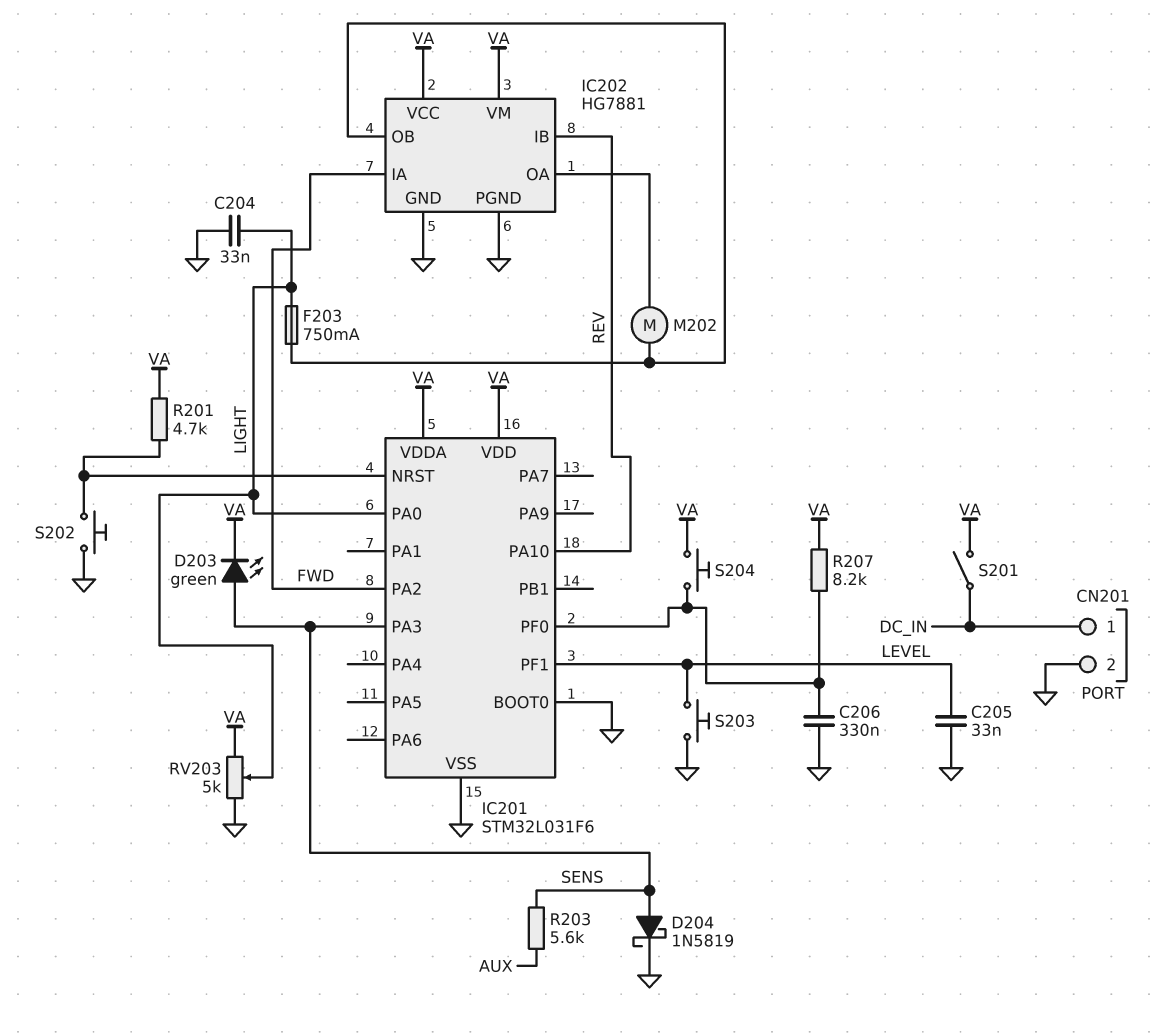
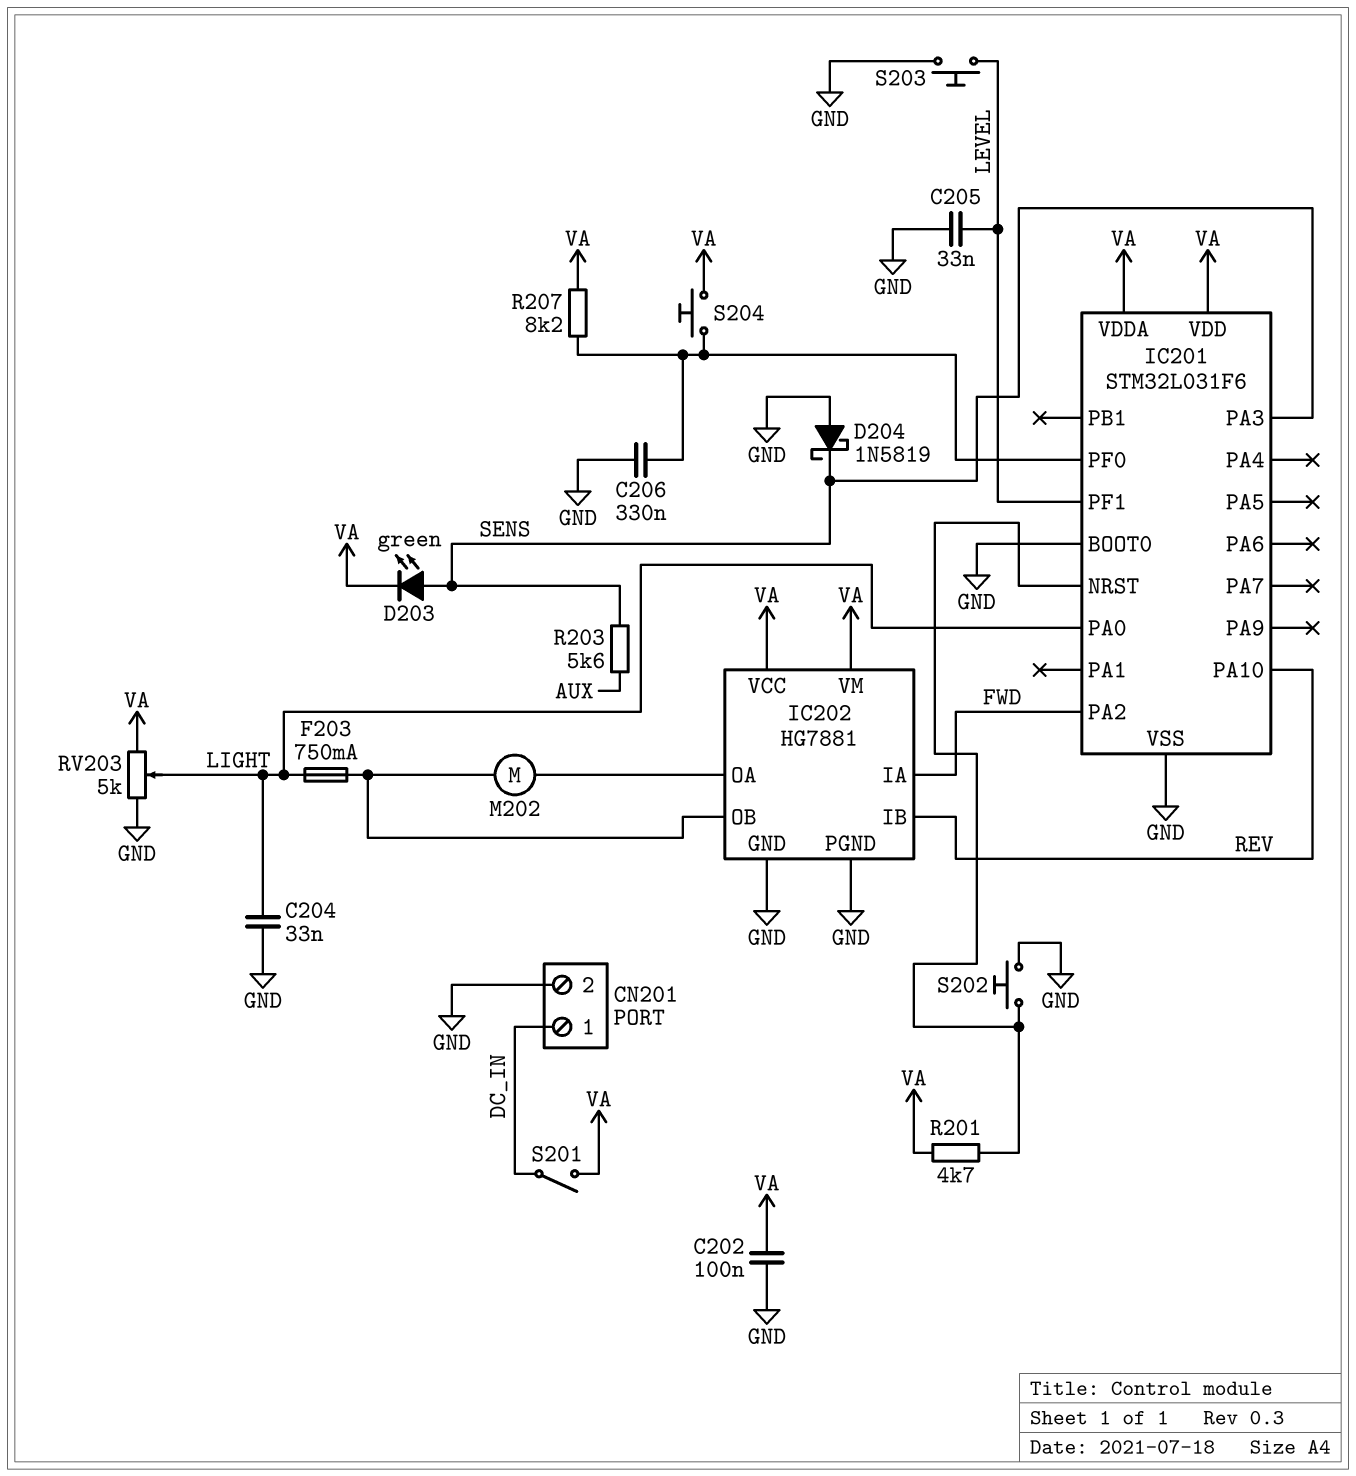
C202: none -> 100nF (GND, VA)
D204: schottky 1N5819 (A SENS, K GND) -> schottky 1N5819 (A GND, K SENS)

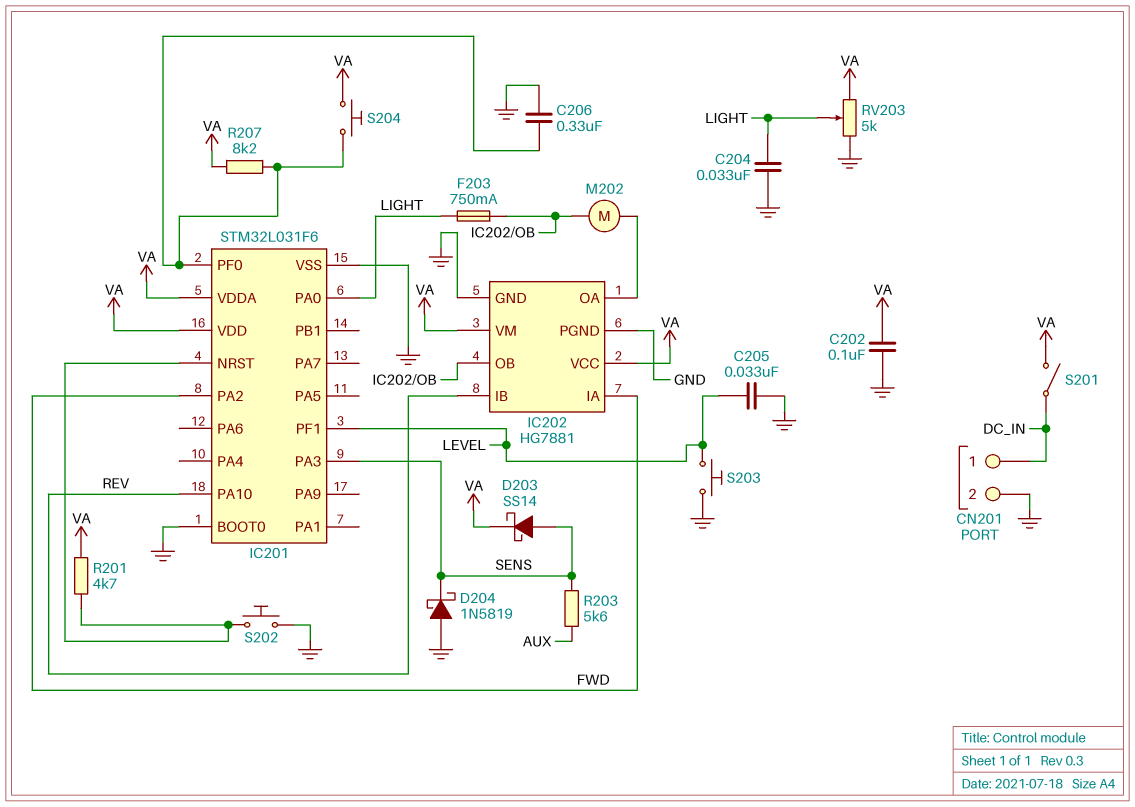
D203: LED green (A SENS, K VA) -> schottky SS14 (A SENS, K VA)

